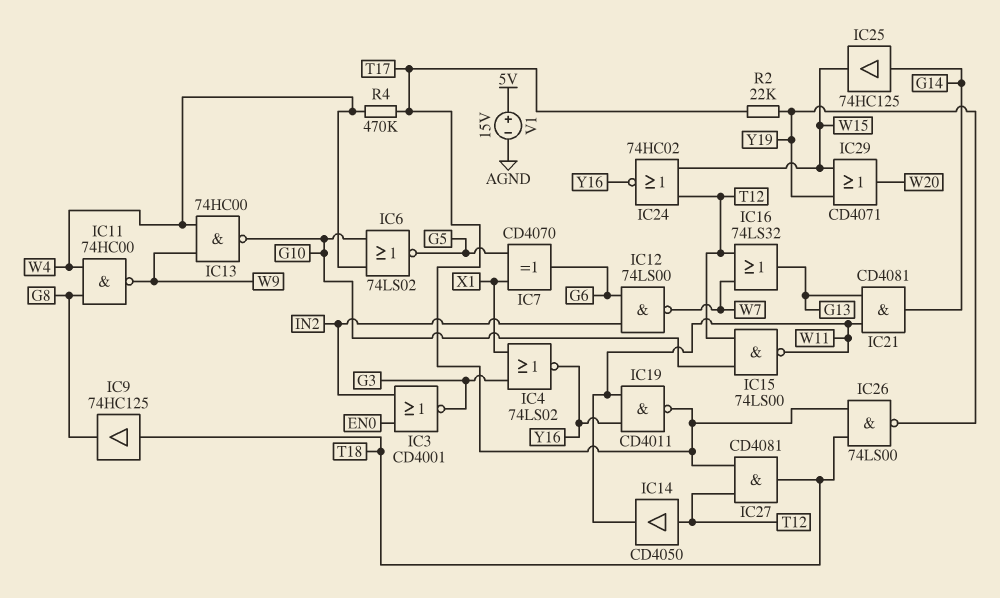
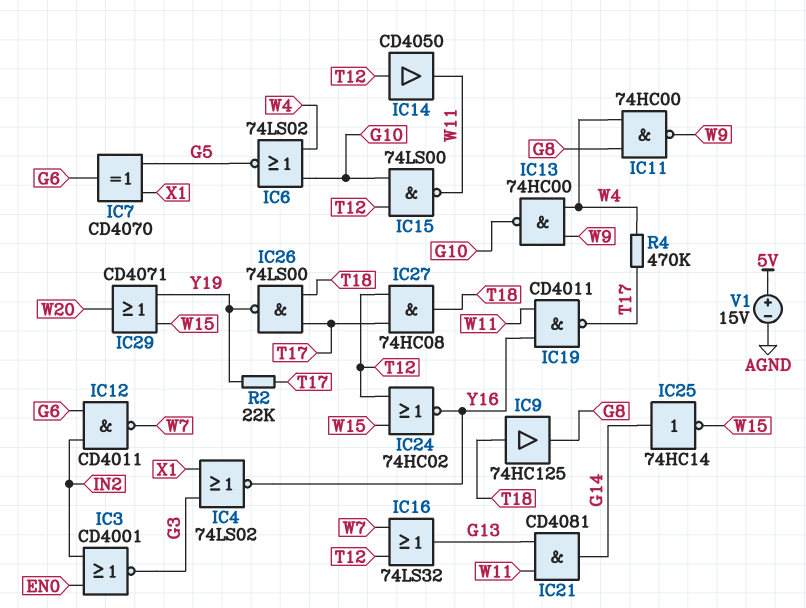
IC12: NAND 74LS00 (in G6, in IN2, out W7) -> NAND CD4011 (in G6, in IN2, out W7)
IC25: buffer 74HC125 (in G14, out W15) -> NOT 74HC14 (in G14, out W15)
IC27: AND CD4081 (in T12, in T17, out T18) -> AND 74HC08 (in T12, in T17, out T18)

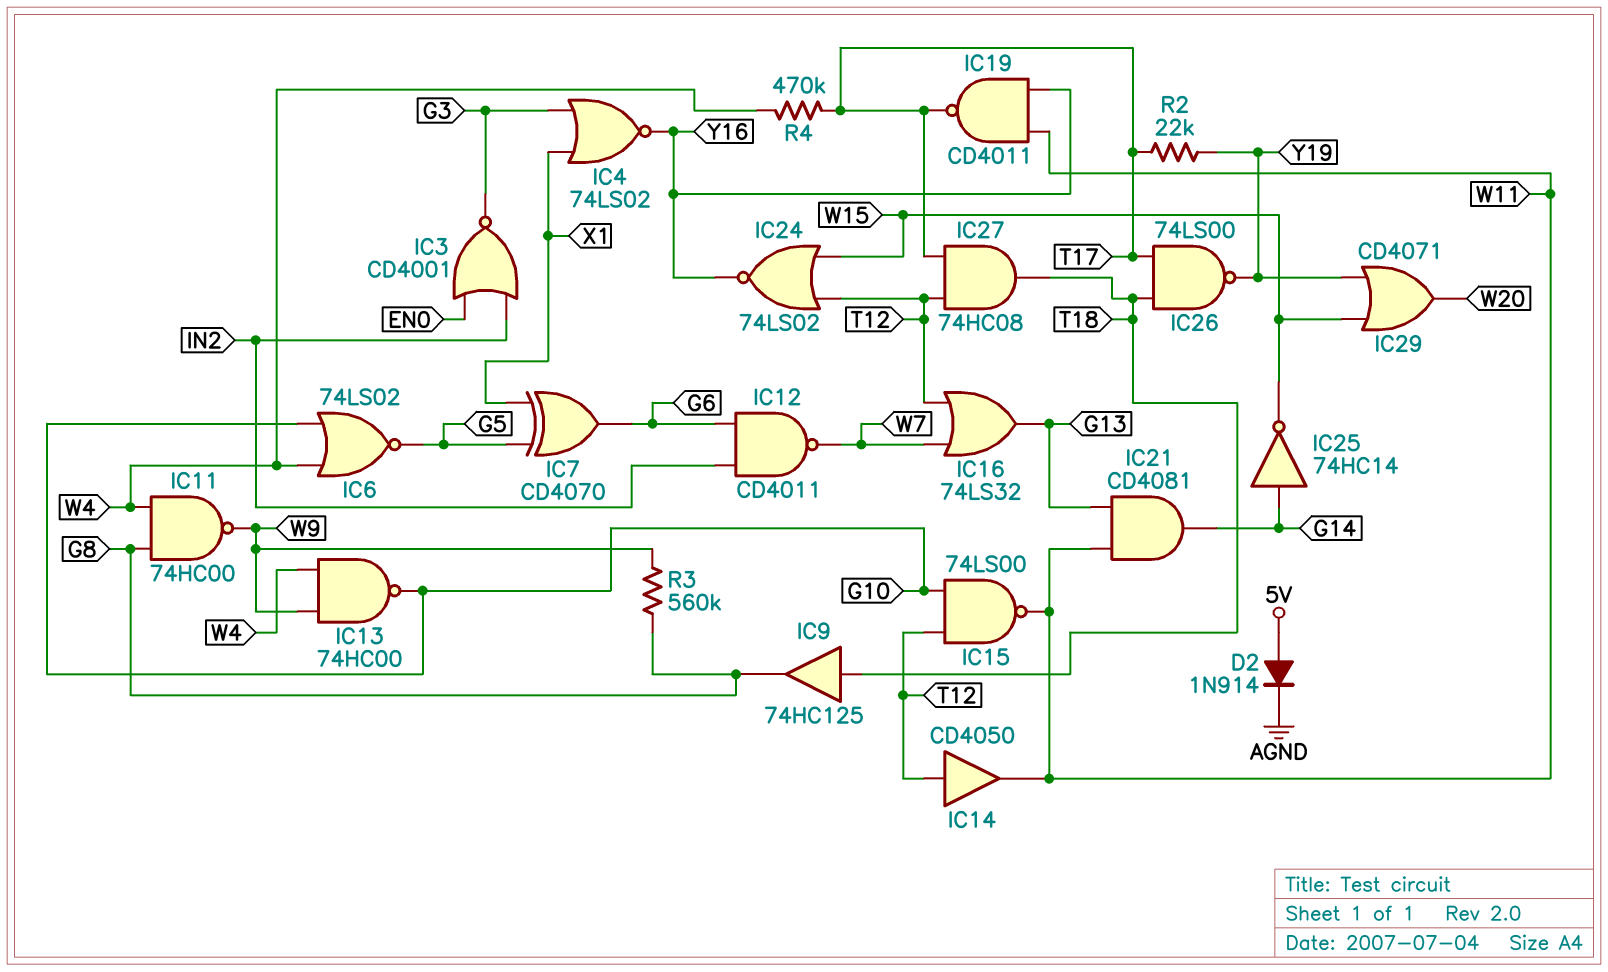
D2: none -> diode 1N914 (A 5V, K AGND)
IC24: NOR 74HC02 (in T12, in W15, out Y16) -> NOR 74LS02 (in T12, in W15, out Y16)
R3: none -> 560k (G8, W9)
V1: 15V (plus 5V, minus AGND) -> none

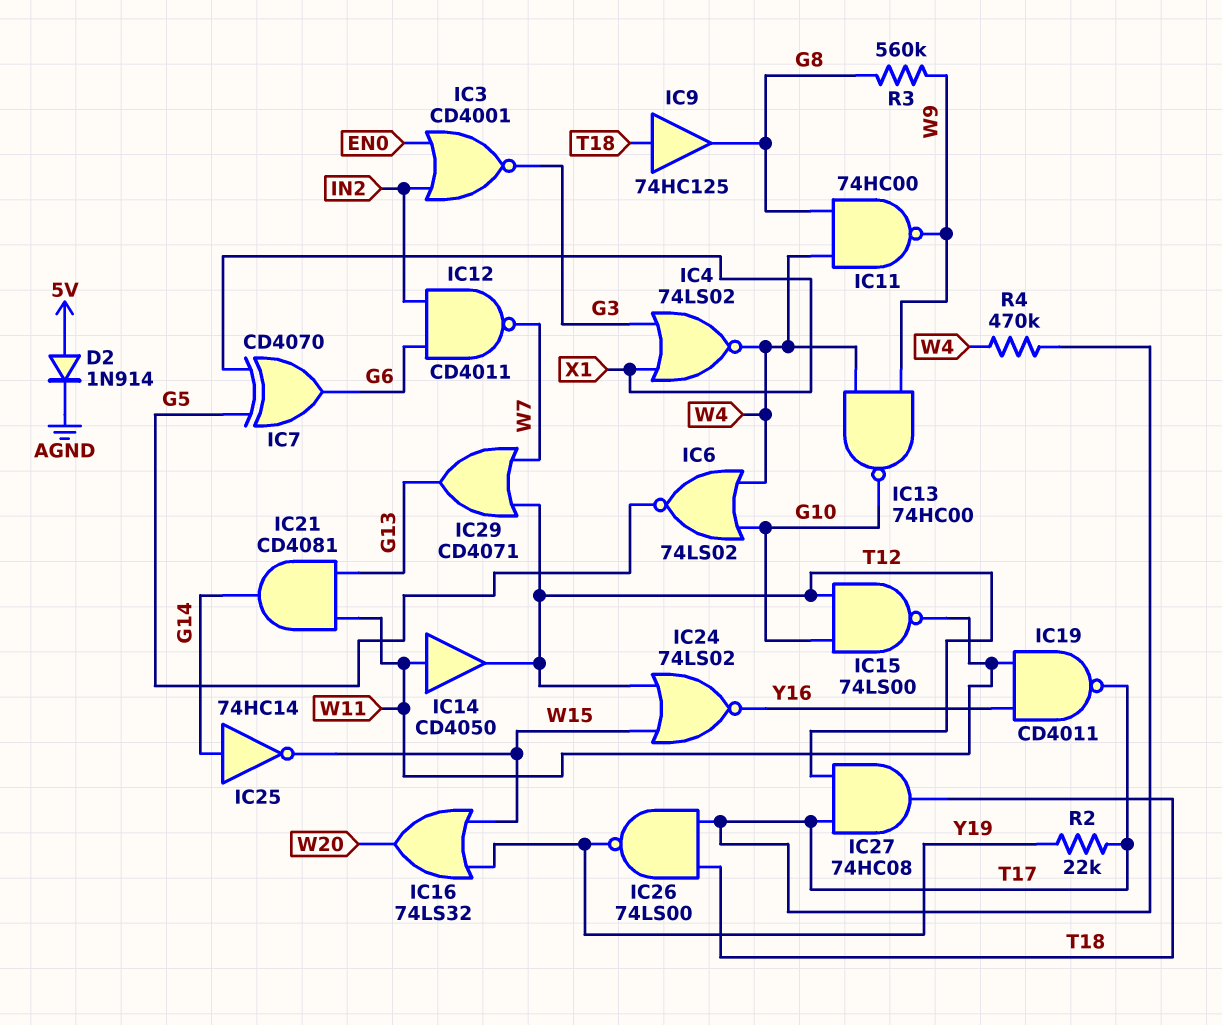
IC4: NOR 74LS02 (in G3, in X1, out Y16) -> NOR 74LS02 (in G3, in X1, out W4)
IC14: buffer CD4050 (in T12, out W11) -> buffer CD4050 (in W11, out T12)
IC16: OR 74LS32 (in T12, in W7, out G13) -> OR 74LS32 (in W15, in Y19, out W20)
IC29: OR CD4071 (in W15, in Y19, out W20) -> OR CD4071 (in T12, in W7, out G13)

